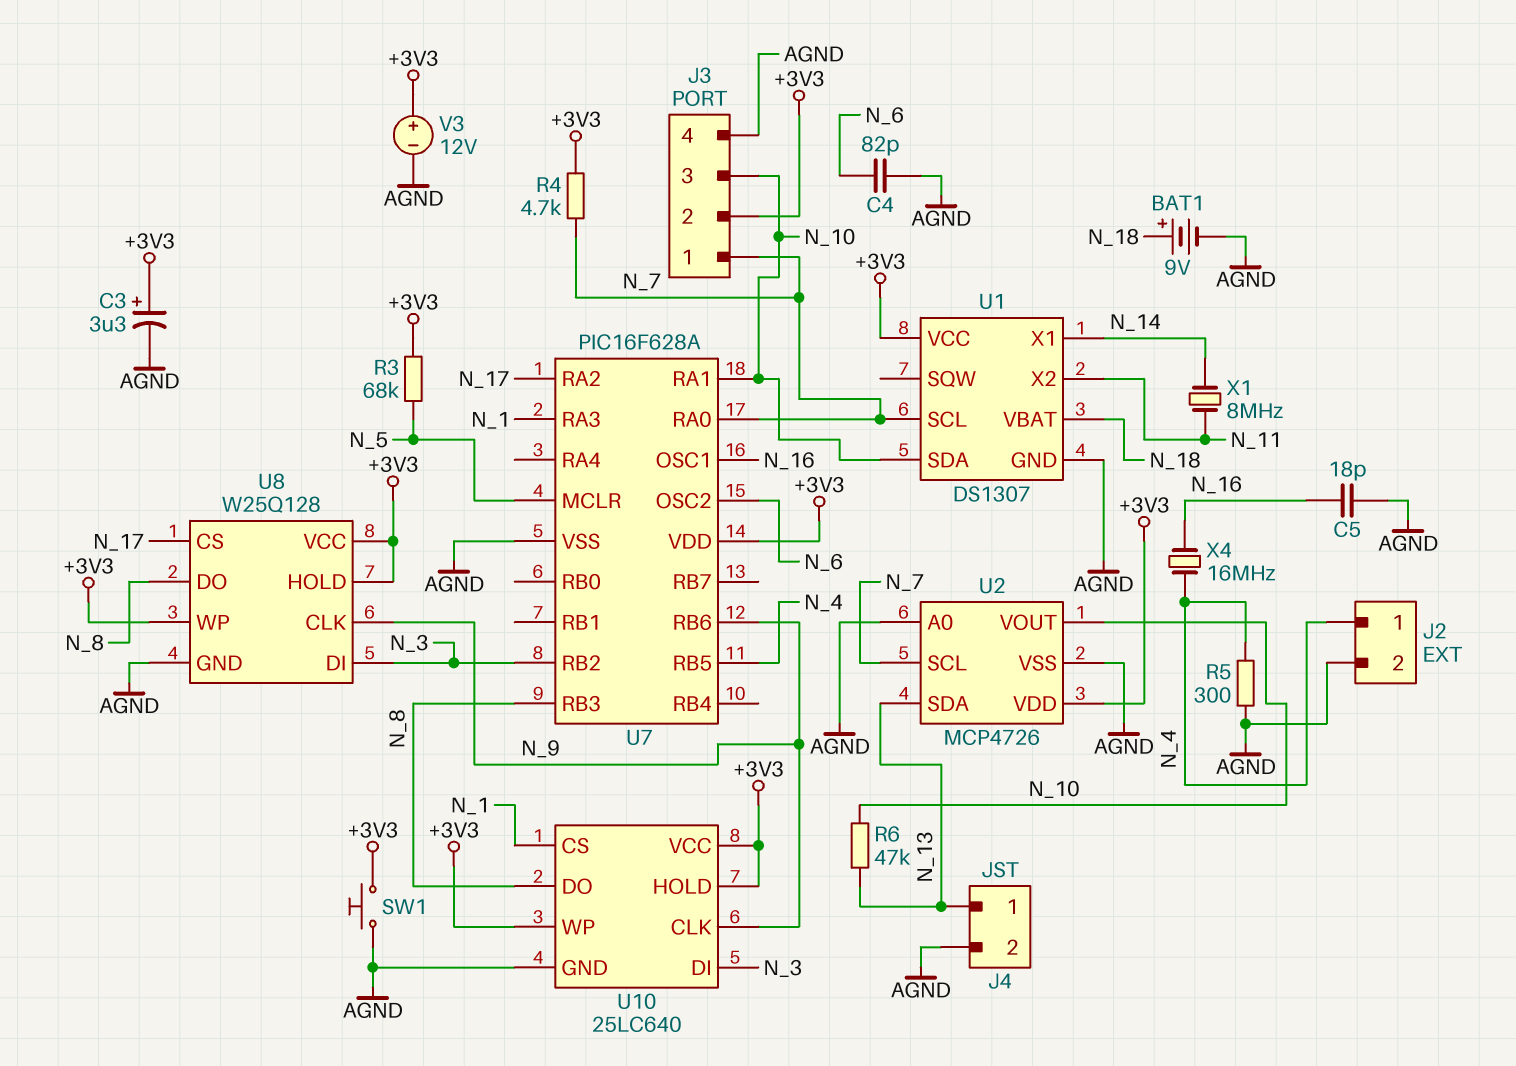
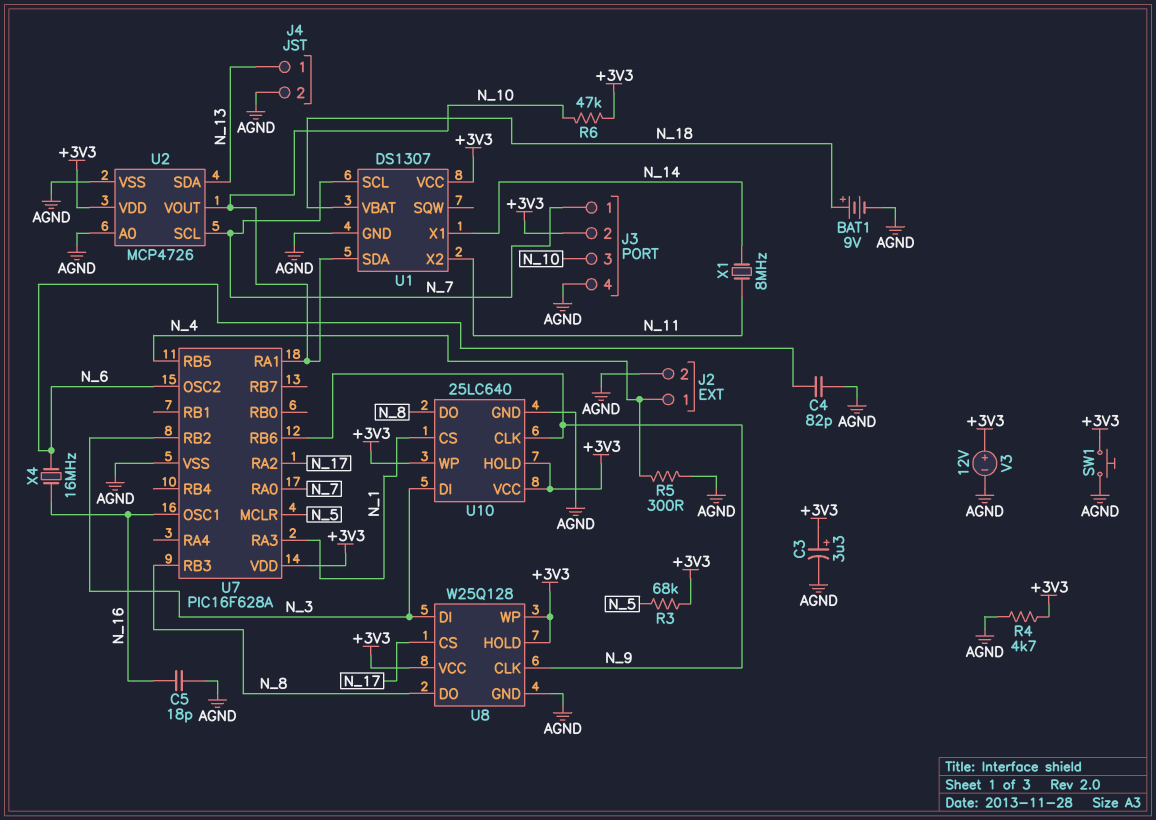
R4: 4.7k (+3V3, N_7) -> 4.7k (+3V3, AGND)
R6: 47k (N_10, N_13) -> 47k (+3V3, N_10)
X4: 16MHz (N_4, N_16) -> 16MHz (N_6, N_16)

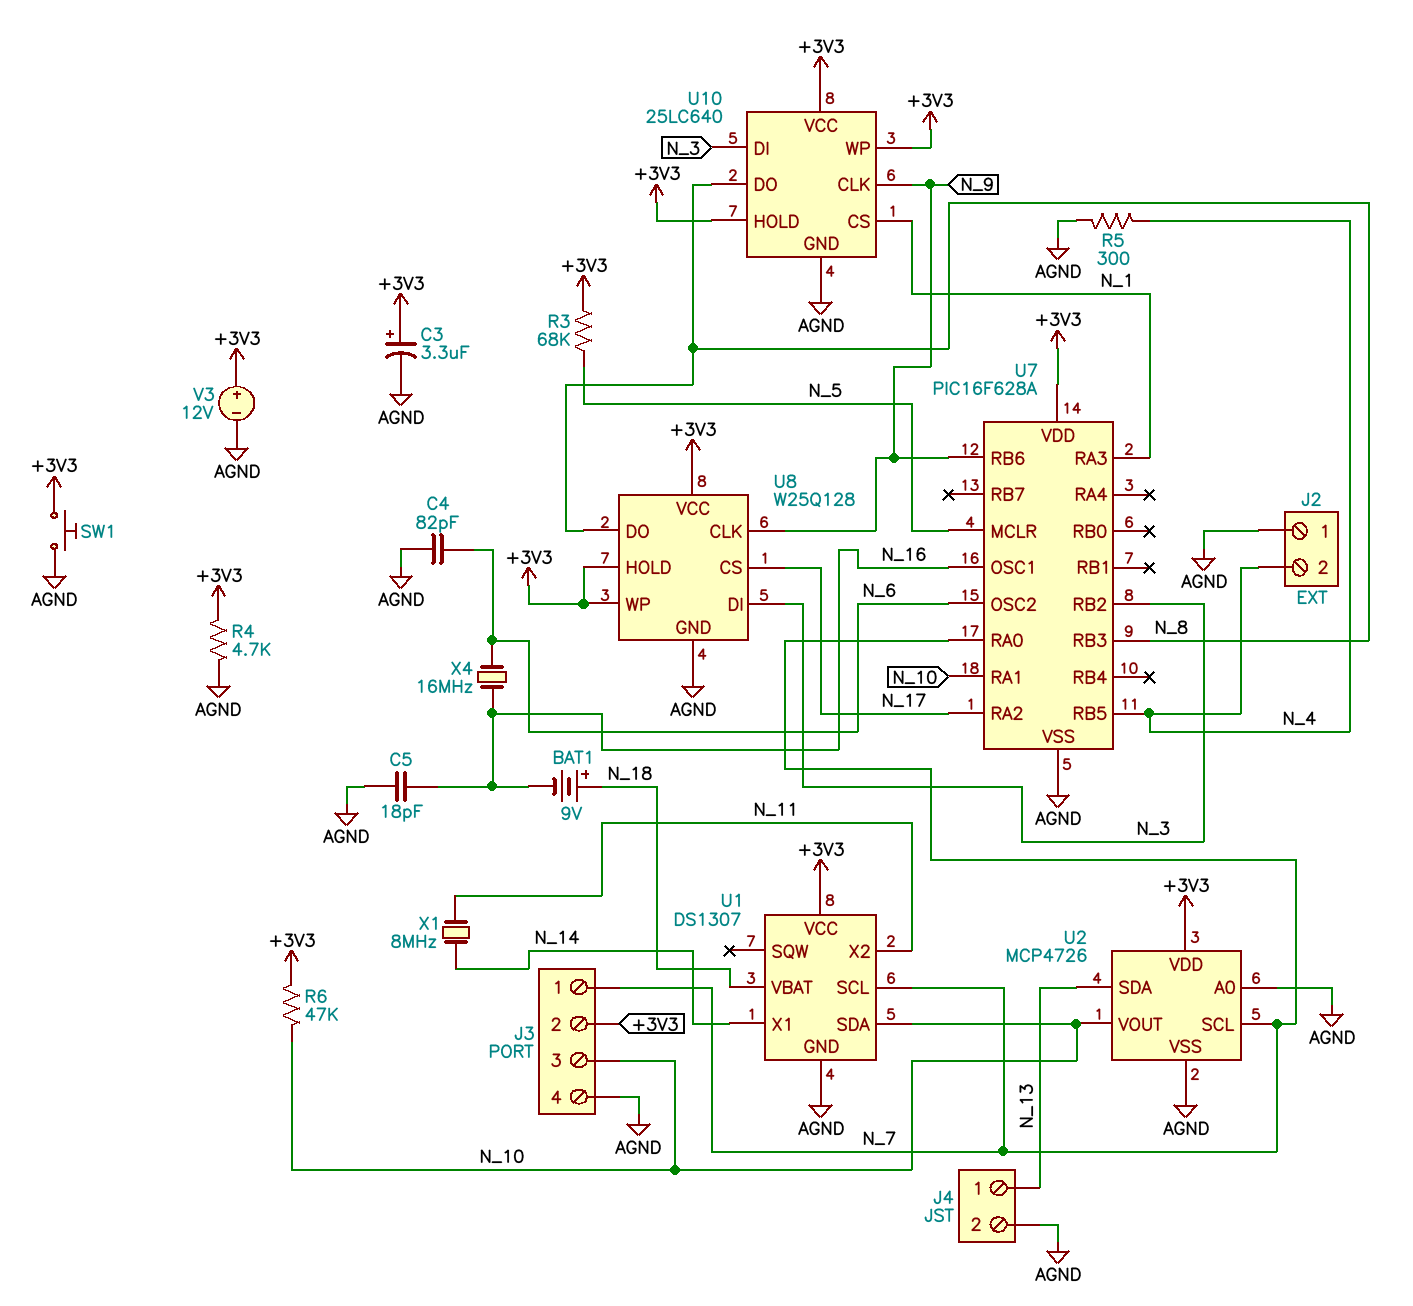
BAT1: 9V (plus N_18, minus AGND) -> 9V (plus N_18, minus N_16)
J2 pin 1: N_4 -> AGND
J2 pin 2: AGND -> N_4

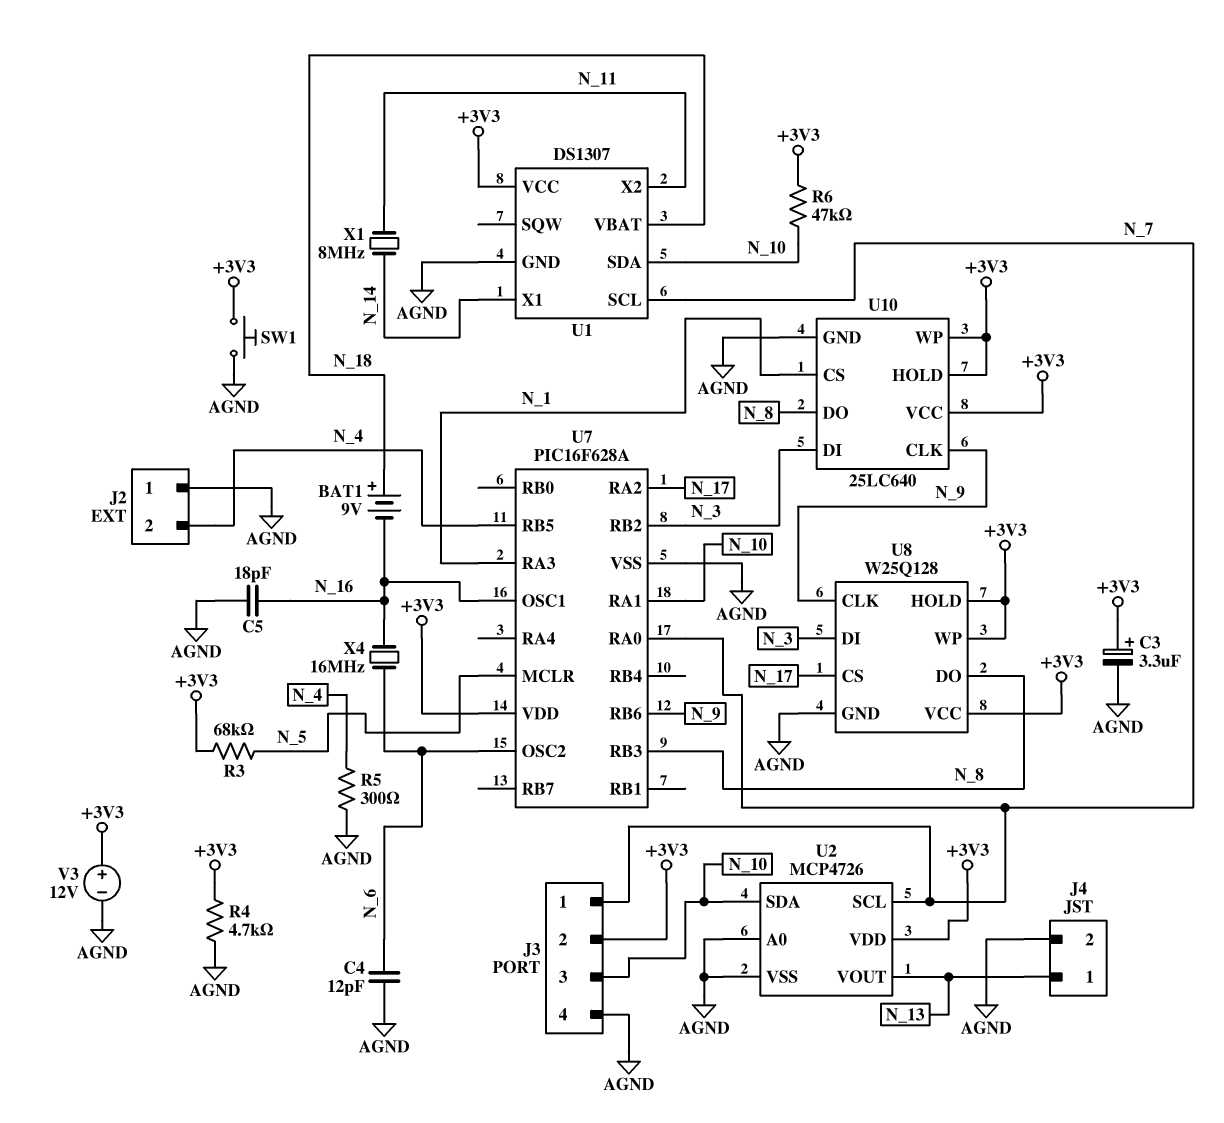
C4: 82pF (AGND, N_6) -> 12pF (AGND, N_6)
U2 pin SDA: N_13 -> N_10
U2 pin VOUT: N_10 -> N_13

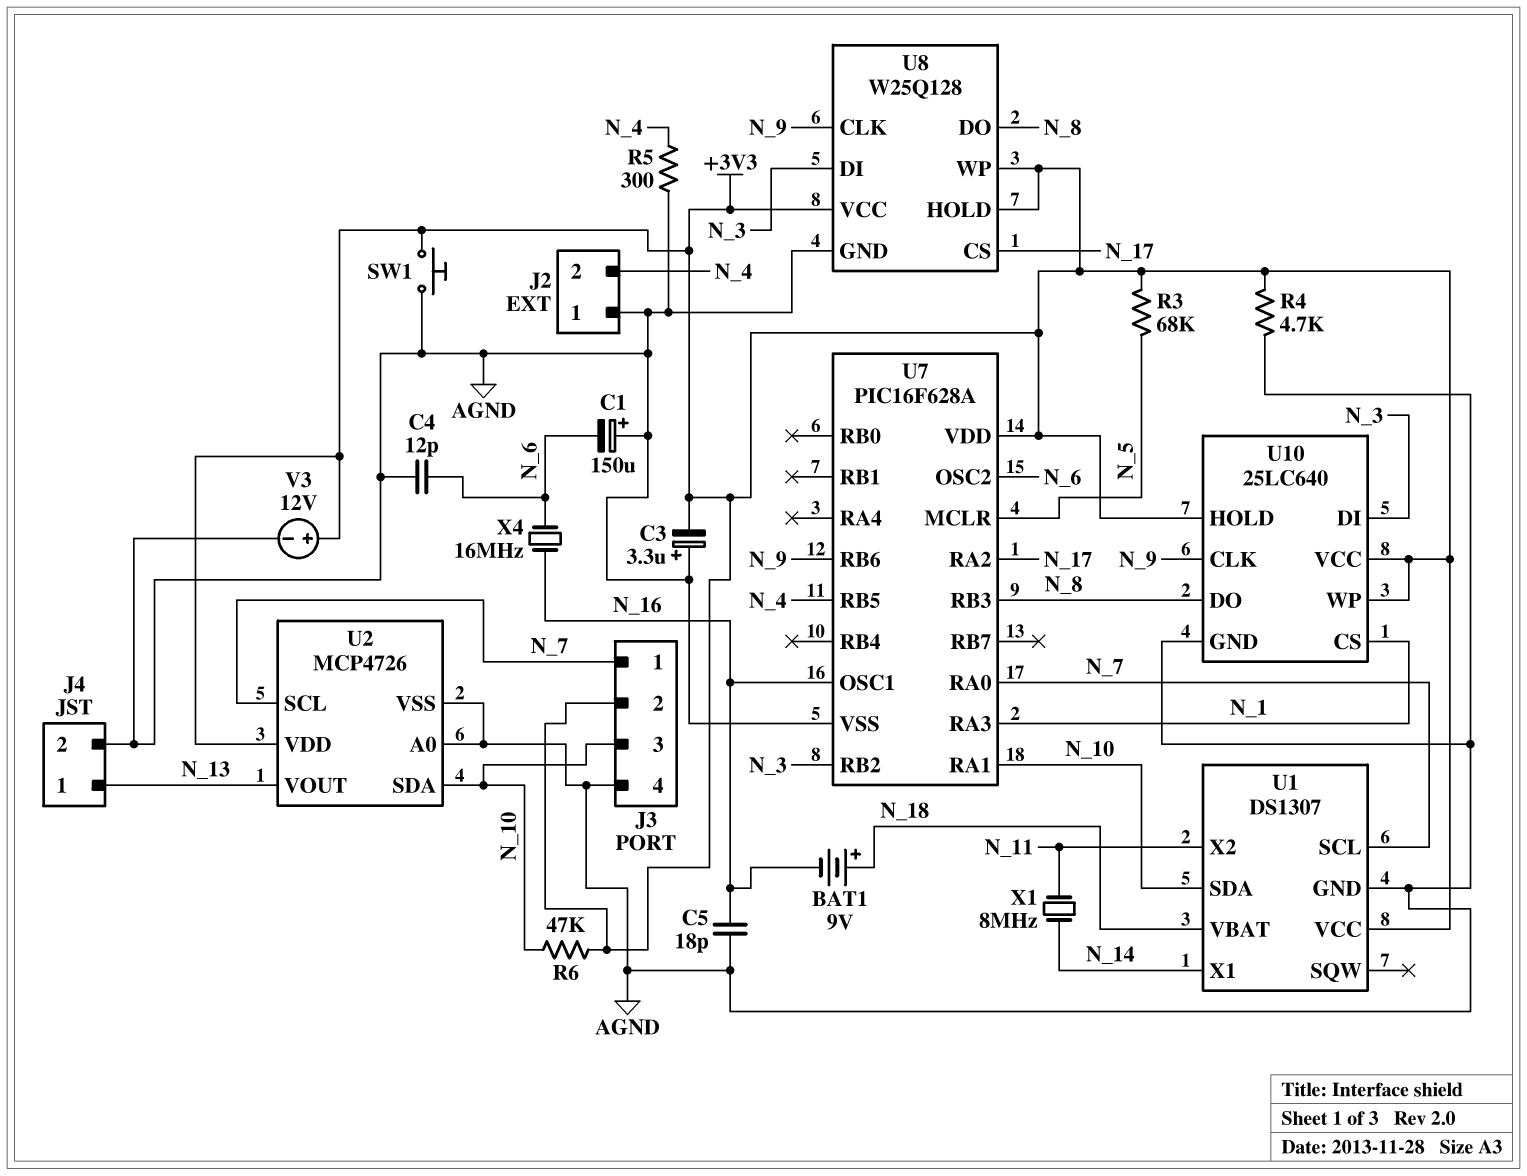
C1: none -> 150uF (plus AGND, minus N_6)
C3: 3.3uF (plus +3V3, minus AGND) -> 3.3uF (plus AGND, minus +3V3)

